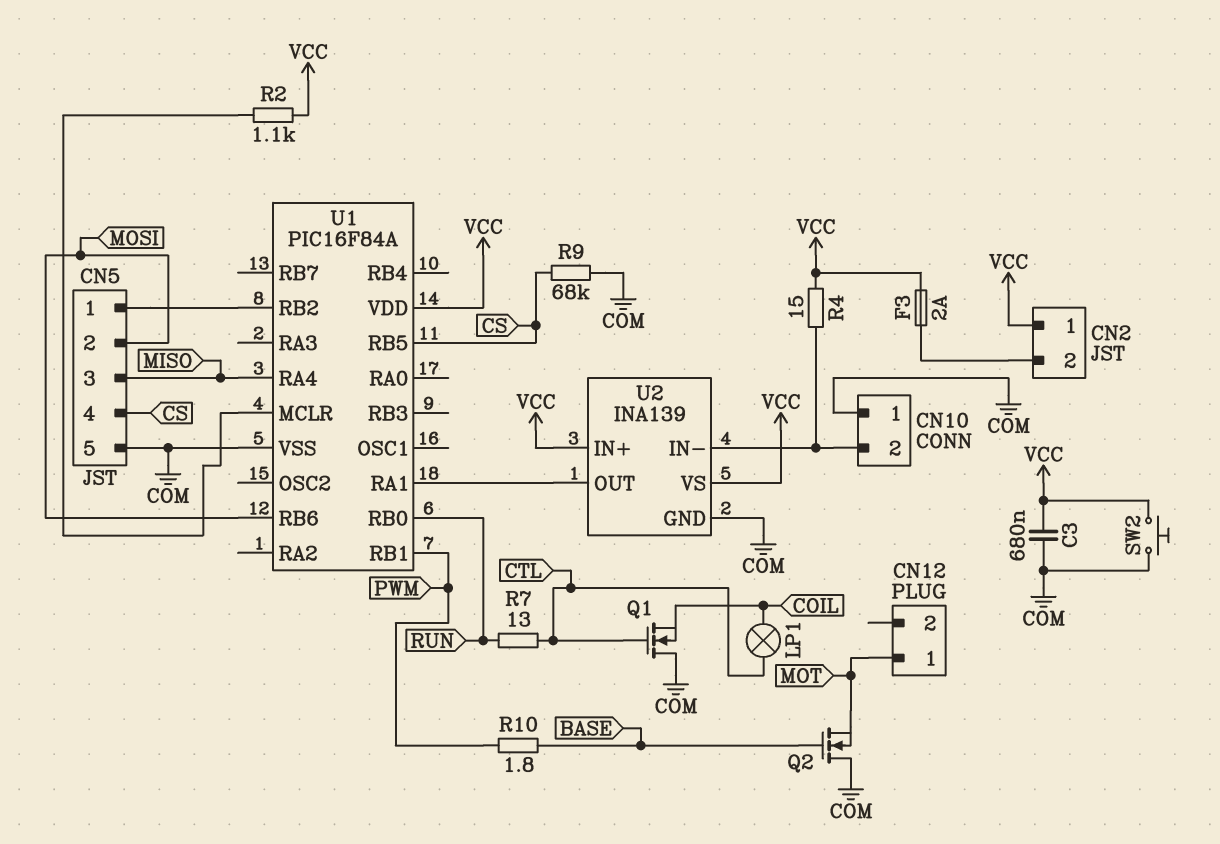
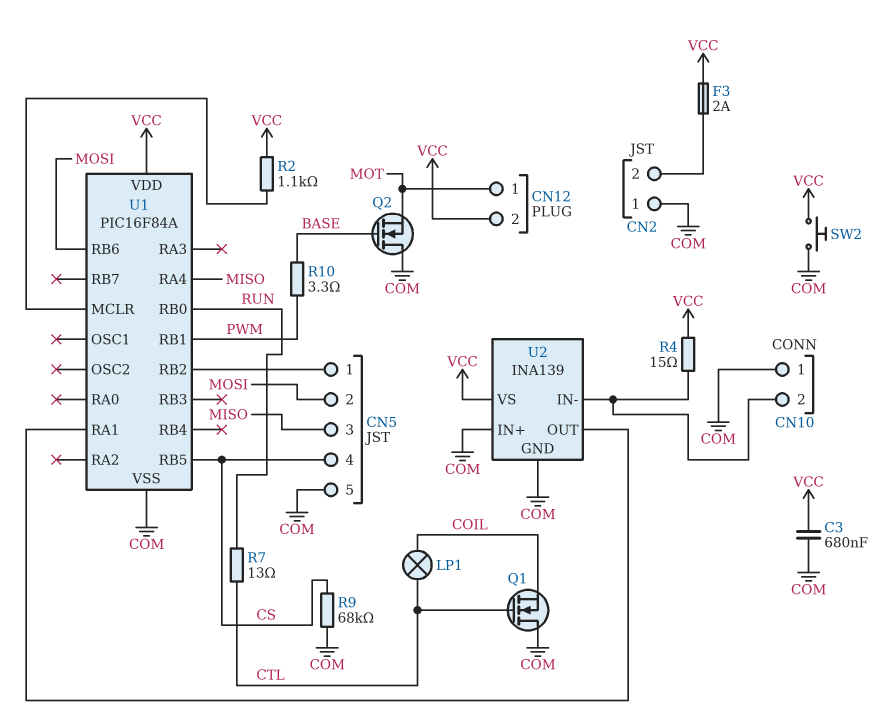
CN2 pin 1: VCC -> COM
CN12 pin 2: none -> VCC
R10: 1.8 (BASE, PWM) -> 3.3 (BASE, PWM)
U2 pin IN+: VCC -> COM

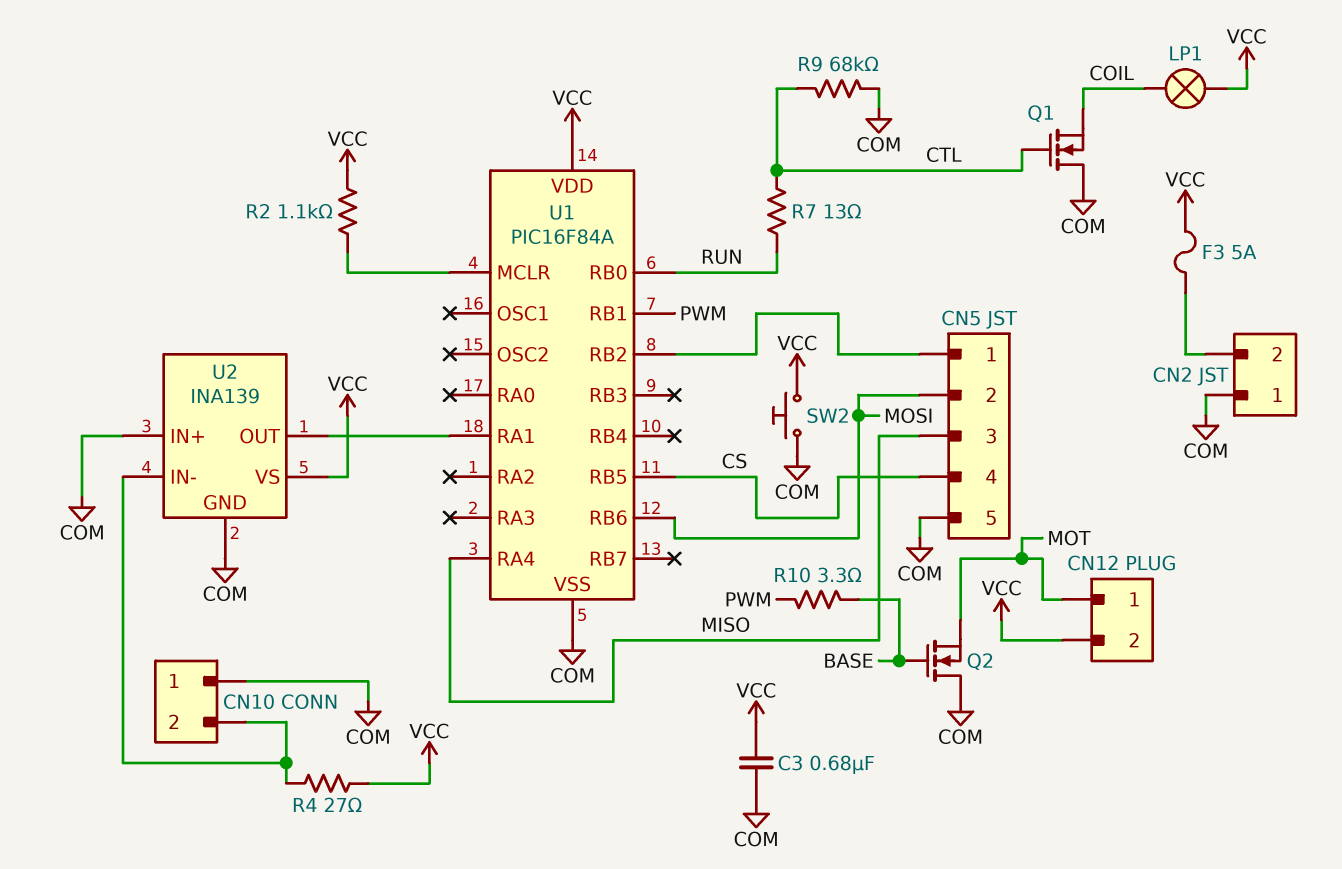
F3: 2A (CN2/2, VCC) -> 5A (CN2/2, VCC)
LP1: lamp (COIL, CTL) -> lamp (COIL, VCC)
R4: 15 (CN10/2, VCC) -> 27 (CN10/2, VCC)
R9: 68k (COM, CS) -> 68k (COM, CTL)

